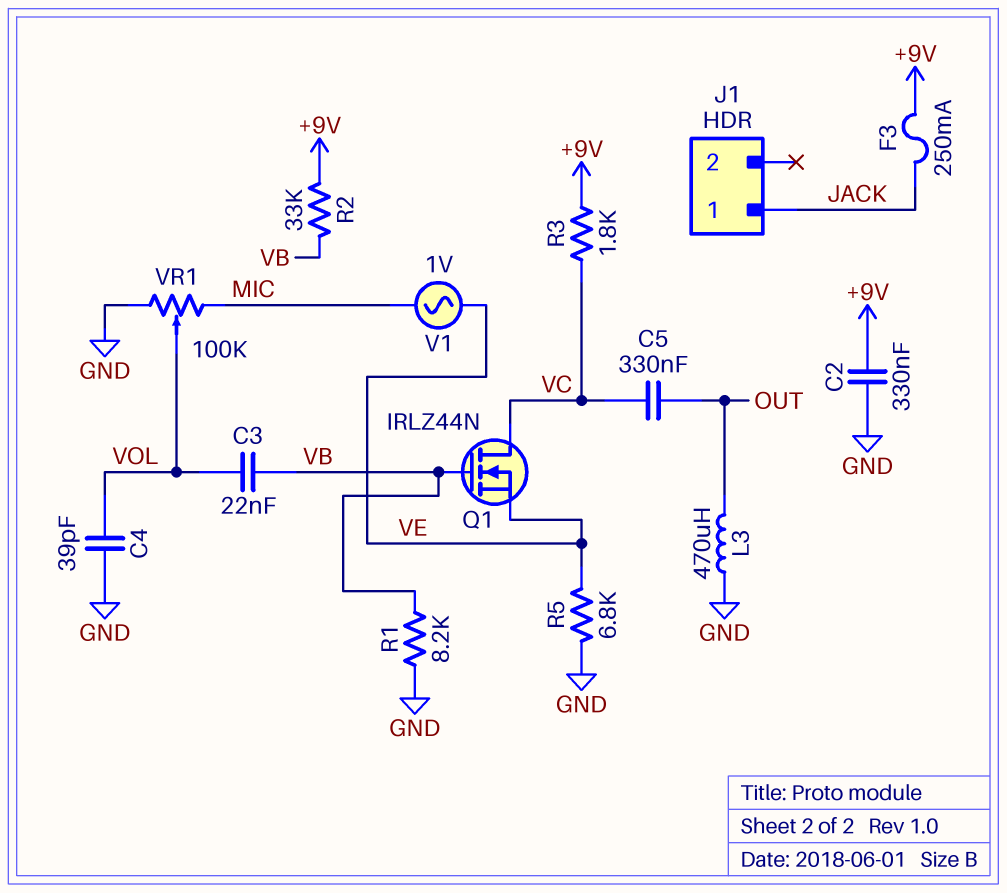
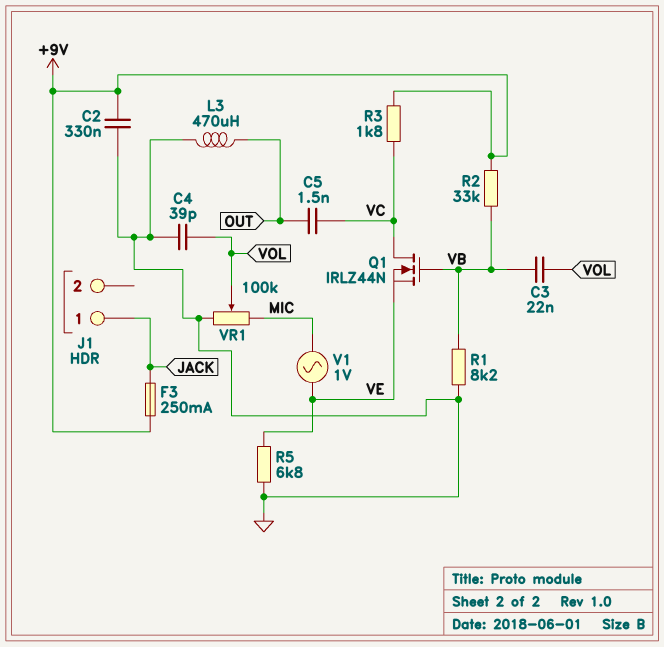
C5: 330nF (OUT, VC) -> 1.5nF (OUT, VC)

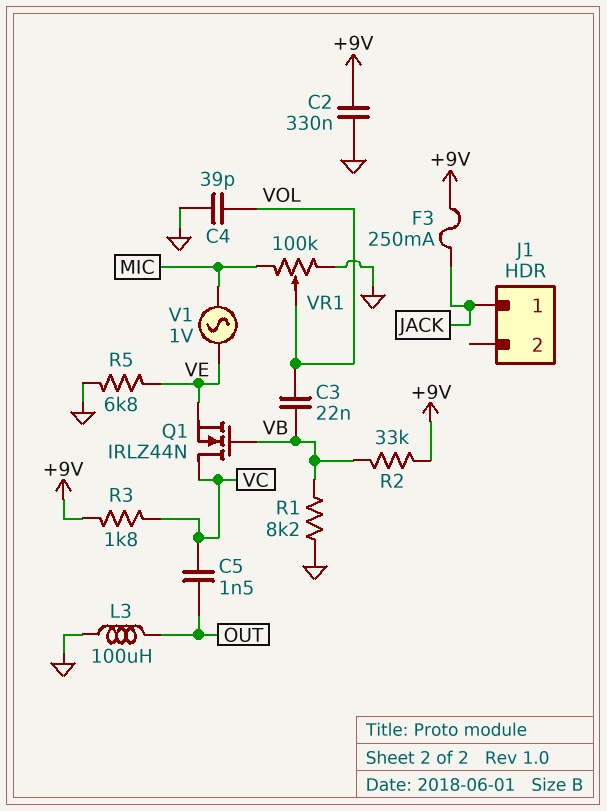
L3: 470uH (GND, OUT) -> 100uH (GND, OUT)

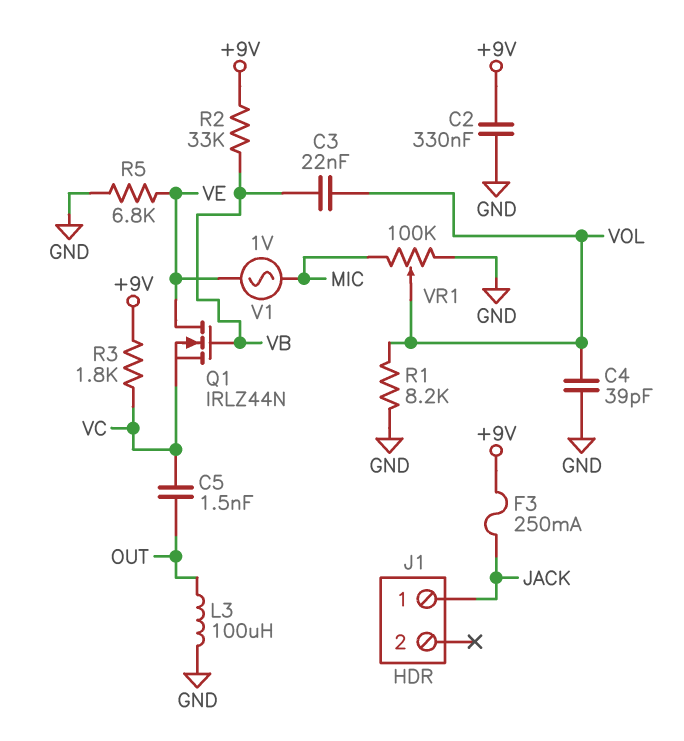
Q1: NMOS IRLZ44N (G VB, D VC, S VE) -> NMOS IRLZ44N (G VB, D VE, S VC)
R1: 8.2k (GND, VB) -> 8.2k (GND, VOL)

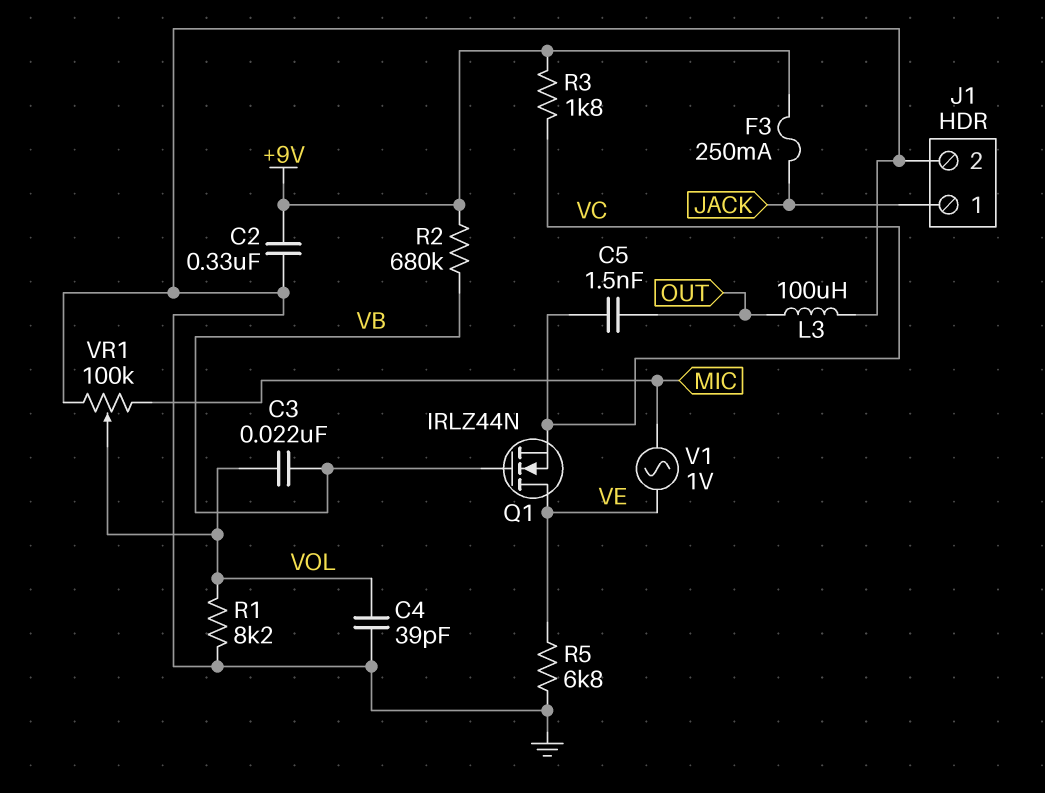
J1 pin 2: none -> GND
R2: 33k (+9V, VB) -> 680k (+9V, VB)

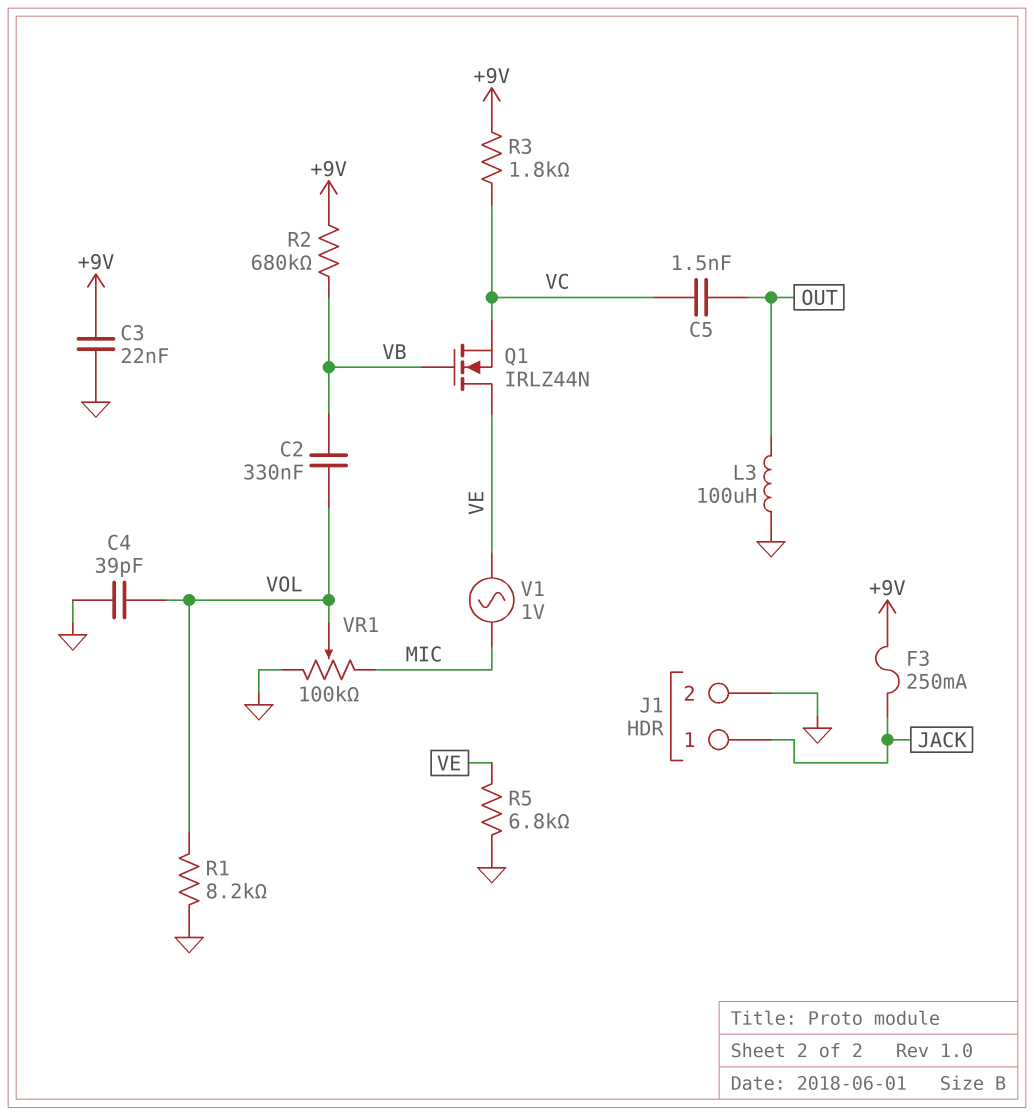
C2: 330nF (+9V, GND) -> 330nF (VB, VOL)
C3: 22nF (VB, VOL) -> 22nF (+9V, GND)

